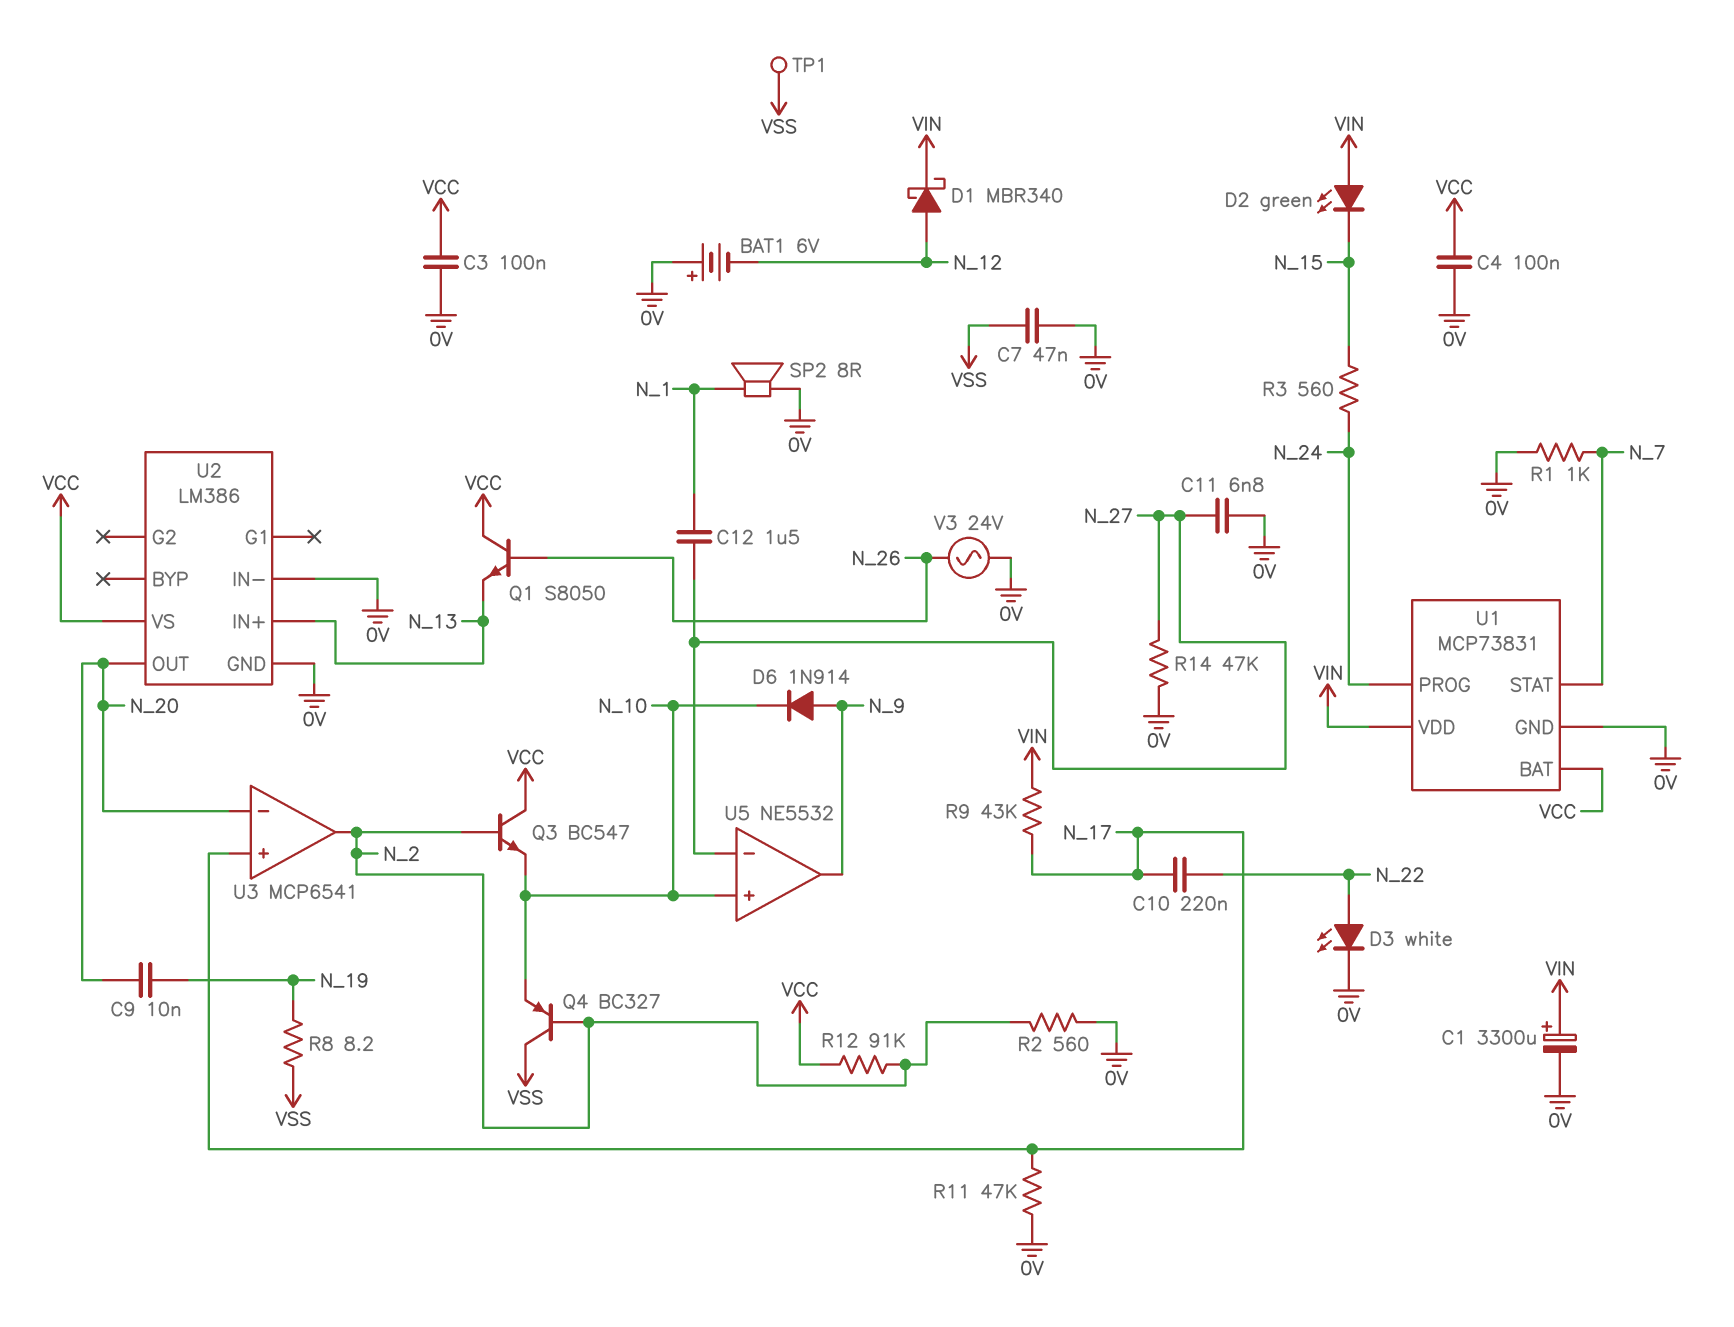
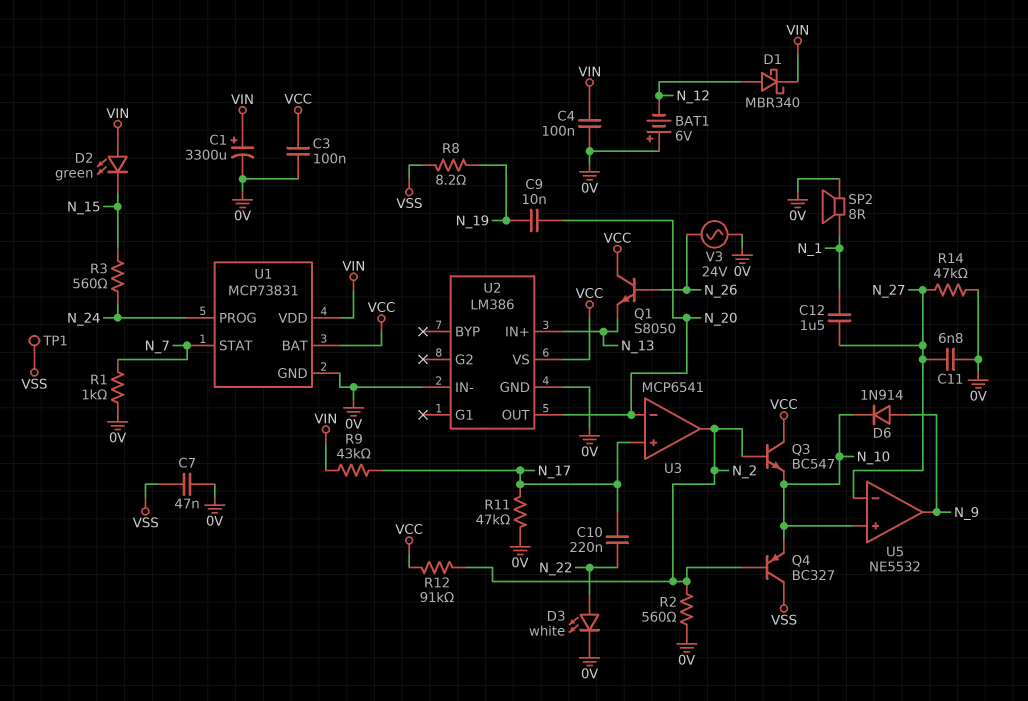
C4: 100nF (0V, VCC) -> 100nF (0V, VIN)

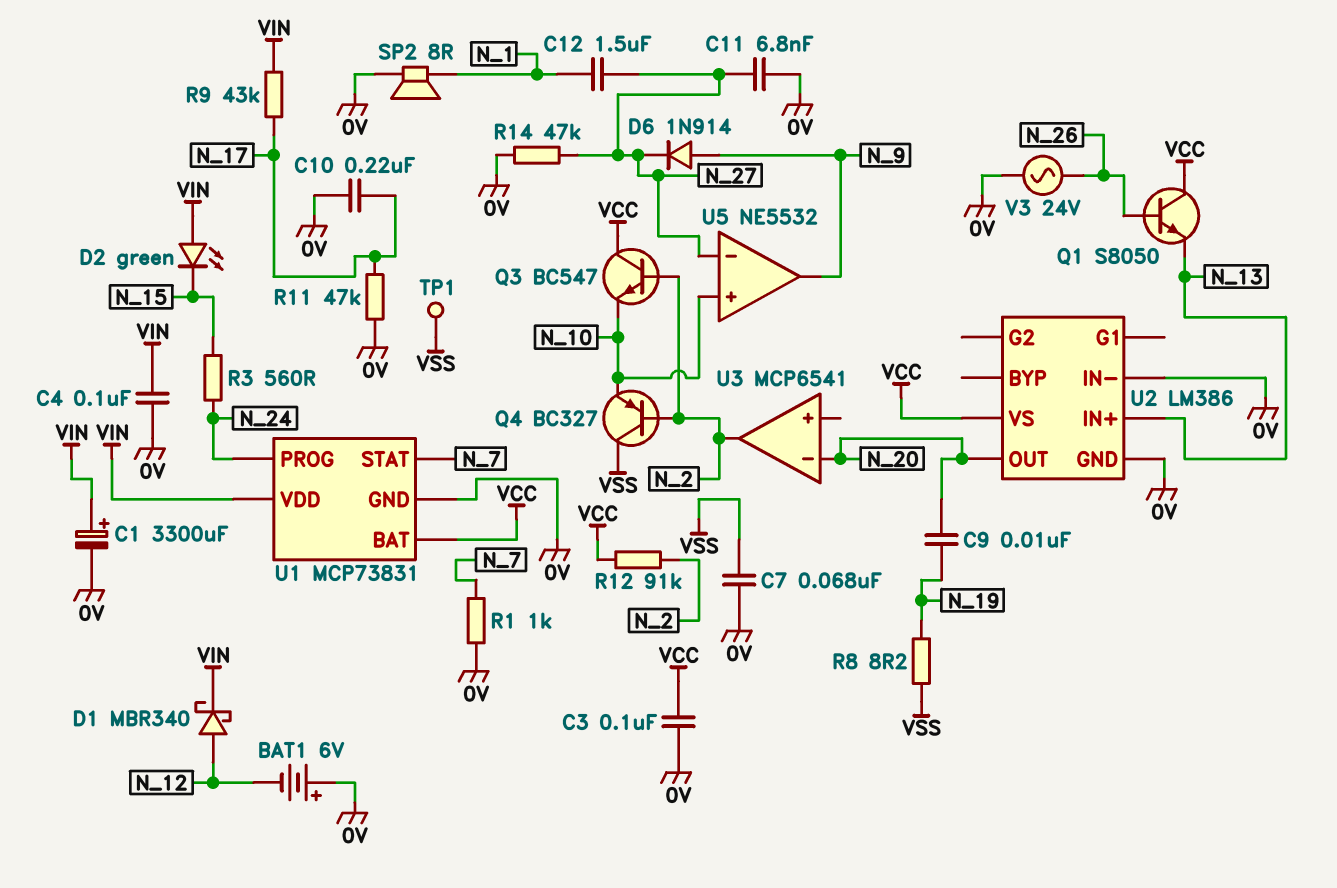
C7: 47nF (0V, VSS) -> 68nF (0V, VSS)
C10: 220nF (N_17, N_22) -> 220nF (0V, N_17)
D3: LED white (A N_22, K 0V) -> none
D6: diode 1N914 (A N_9, K N_10) -> diode 1N914 (A N_9, K N_27)
R2: 560 (0V, N_2) -> none
U3 pin in+: N_17 -> none

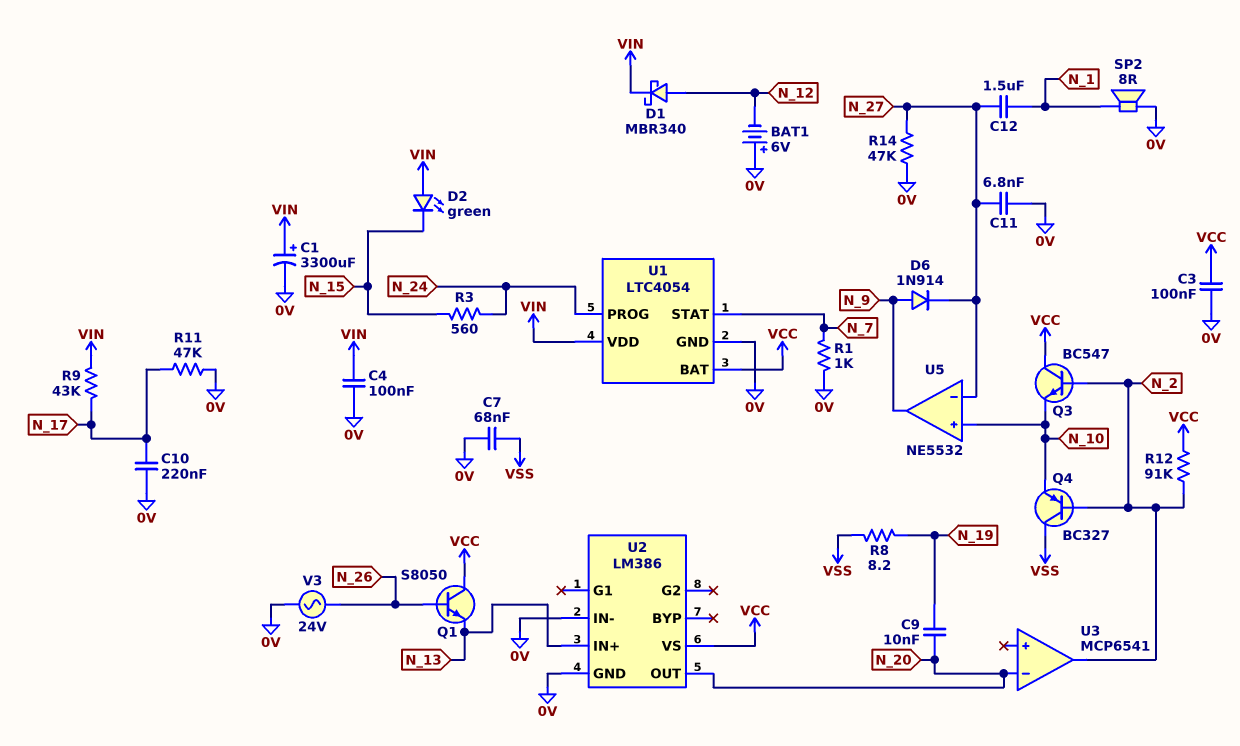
TP1: test point (VSS) -> none
U1: MCP73831 -> LTC4054

